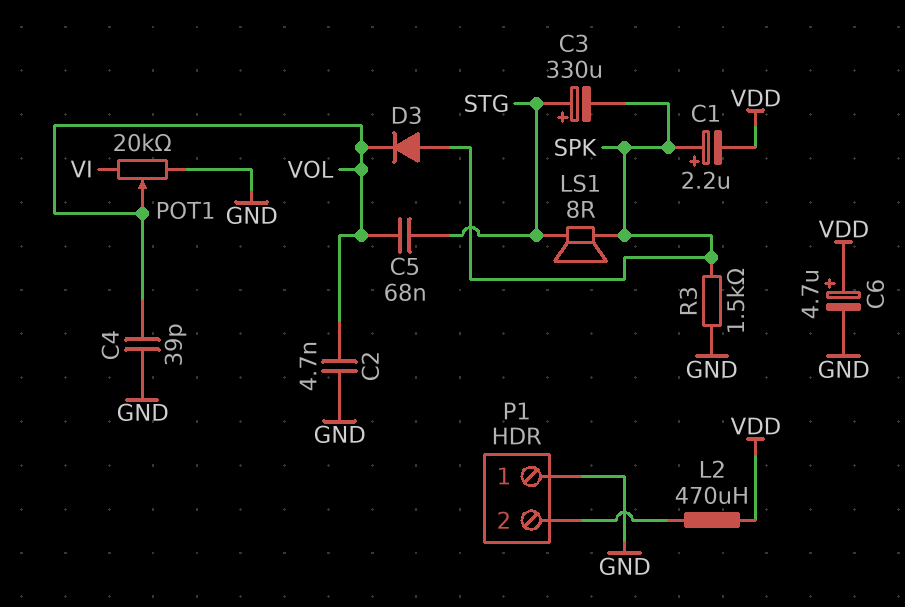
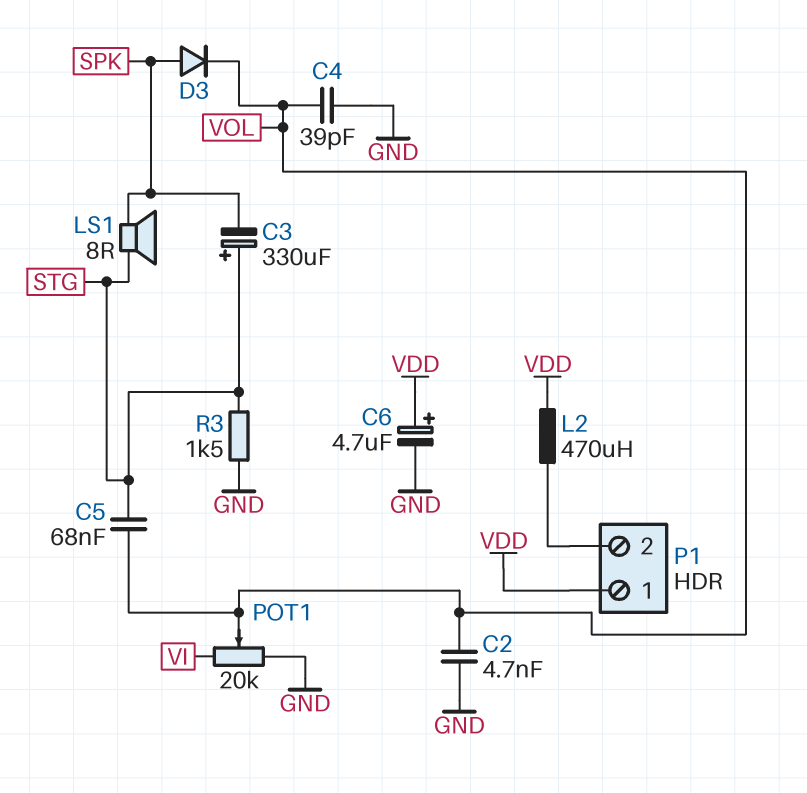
C1: 2.2uF (plus SPK, minus VDD) -> none
P1 pin 1: GND -> VDD
R3: 1.5k (GND, SPK) -> 1.5k (GND, STG)

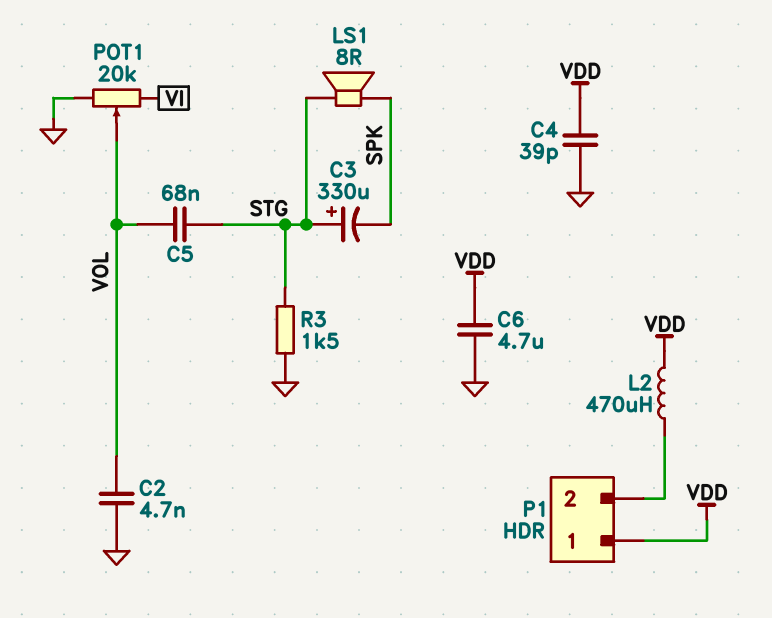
C4: 39pF (GND, VOL) -> 39pF (GND, VDD)
C6: 4.7uF (plus VDD, minus GND) -> 4.7uF (GND, VDD)
D3: diode (A SPK, K VOL) -> none

